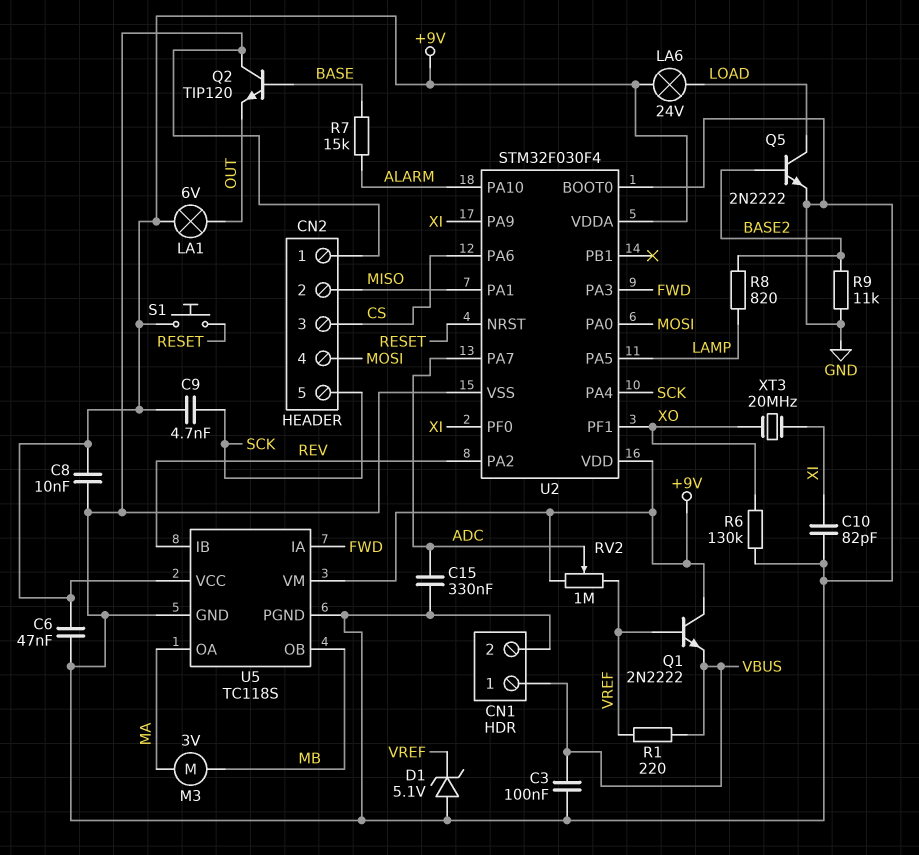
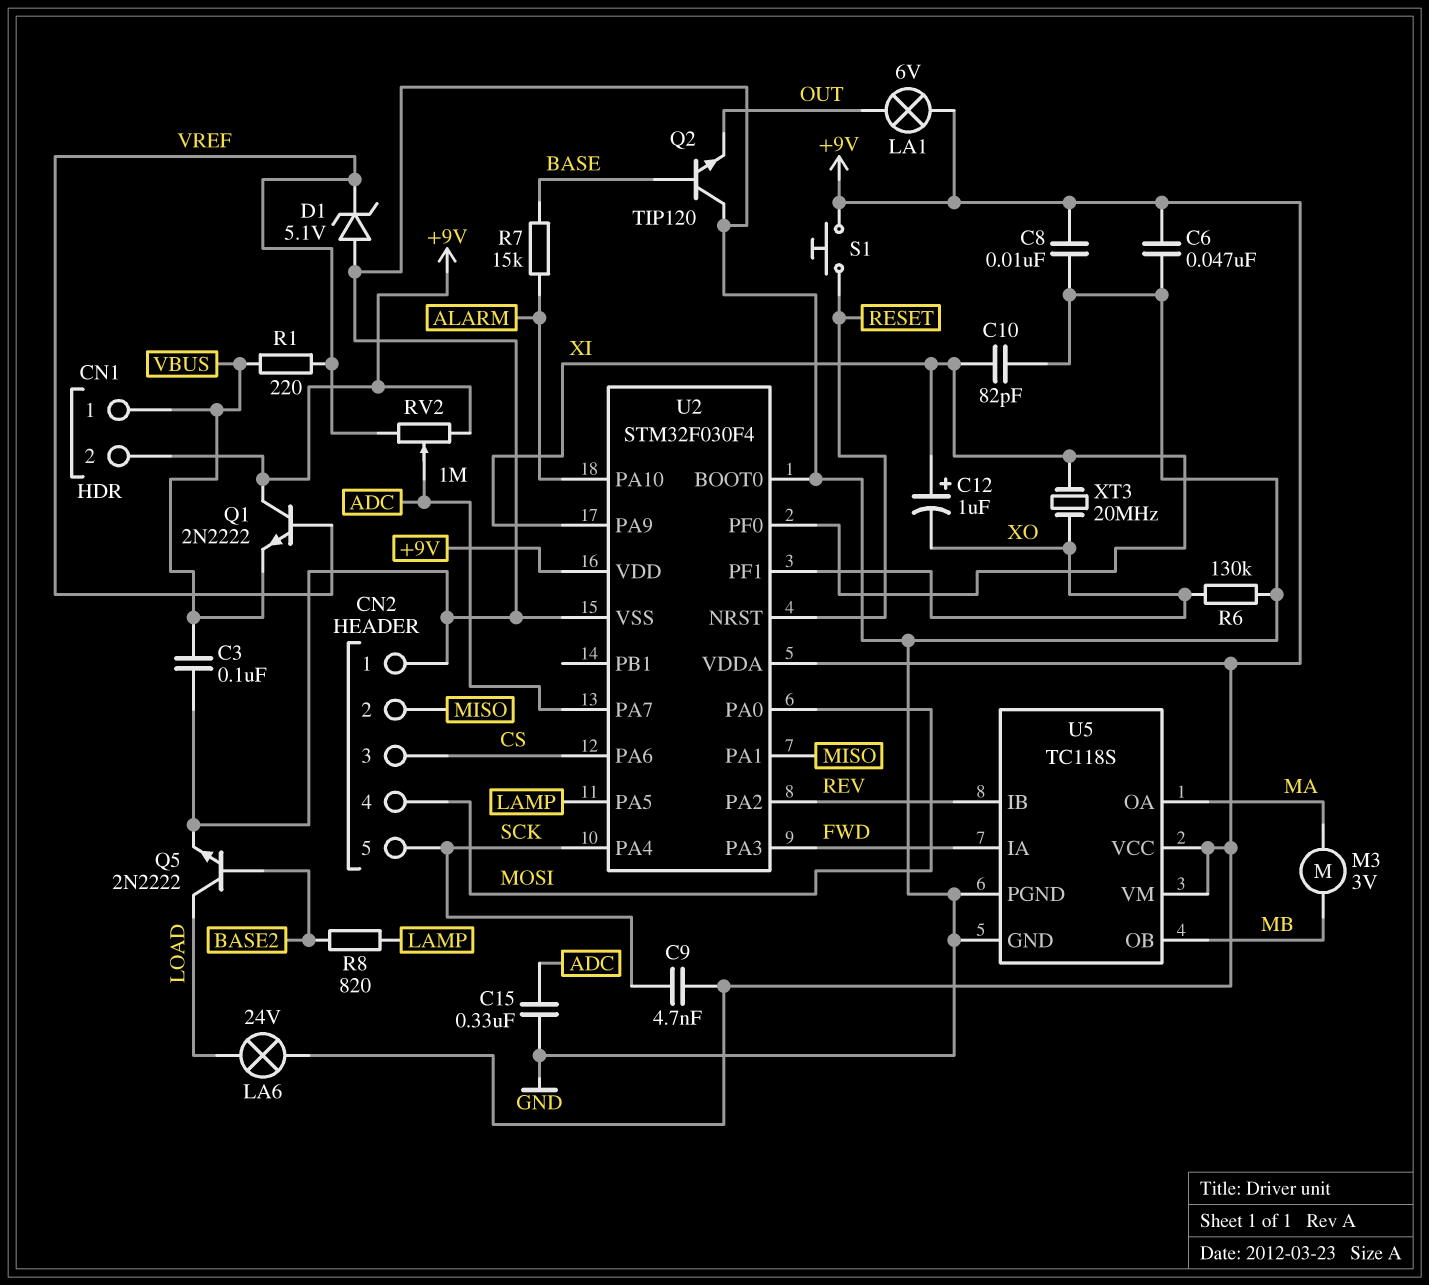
C12: none -> 1uF (plus XI, minus XO)
CN1 pin 2: GND -> +9V
R9: 11k (BASE2, GND) -> none

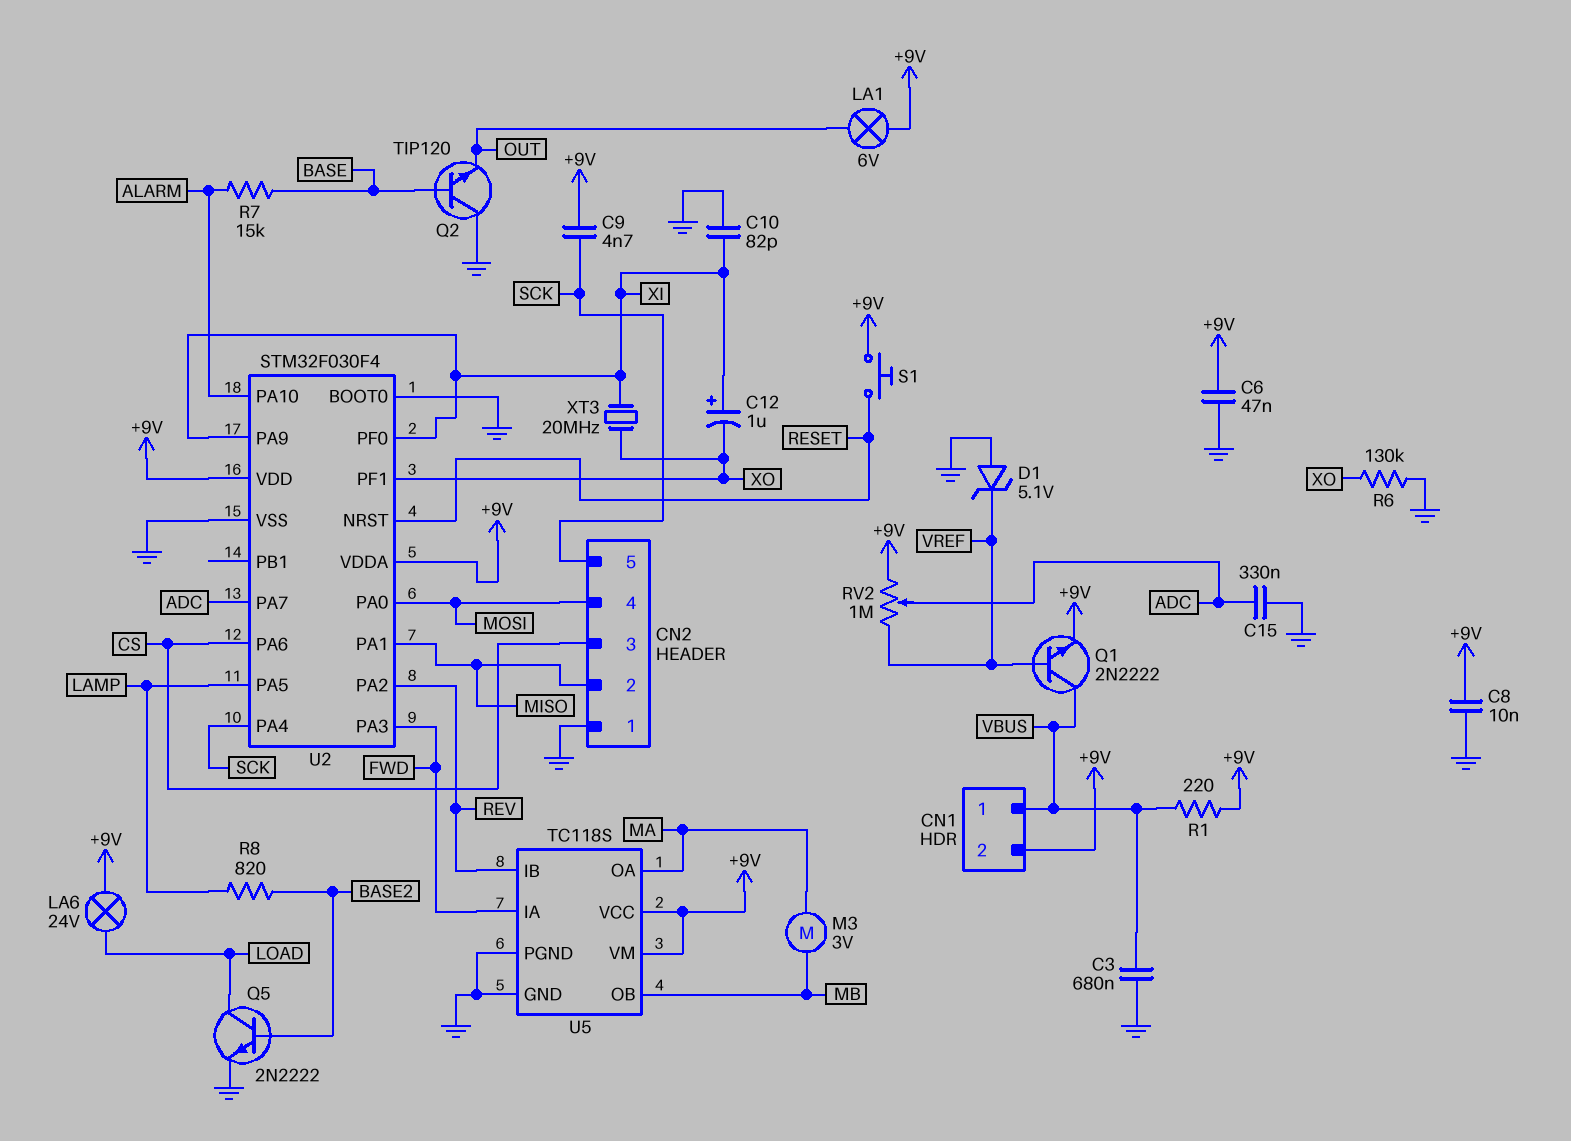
C3: 100nF (GND, VBUS) -> 680nF (GND, VBUS)
Q1: NPN 2N2222 (B VREF, C +9V, E VBUS) -> NPN 2N2222 (B VREF, C VBUS, E +9V)
R1: 220 (VBUS, VREF) -> 220 (+9V, VBUS)

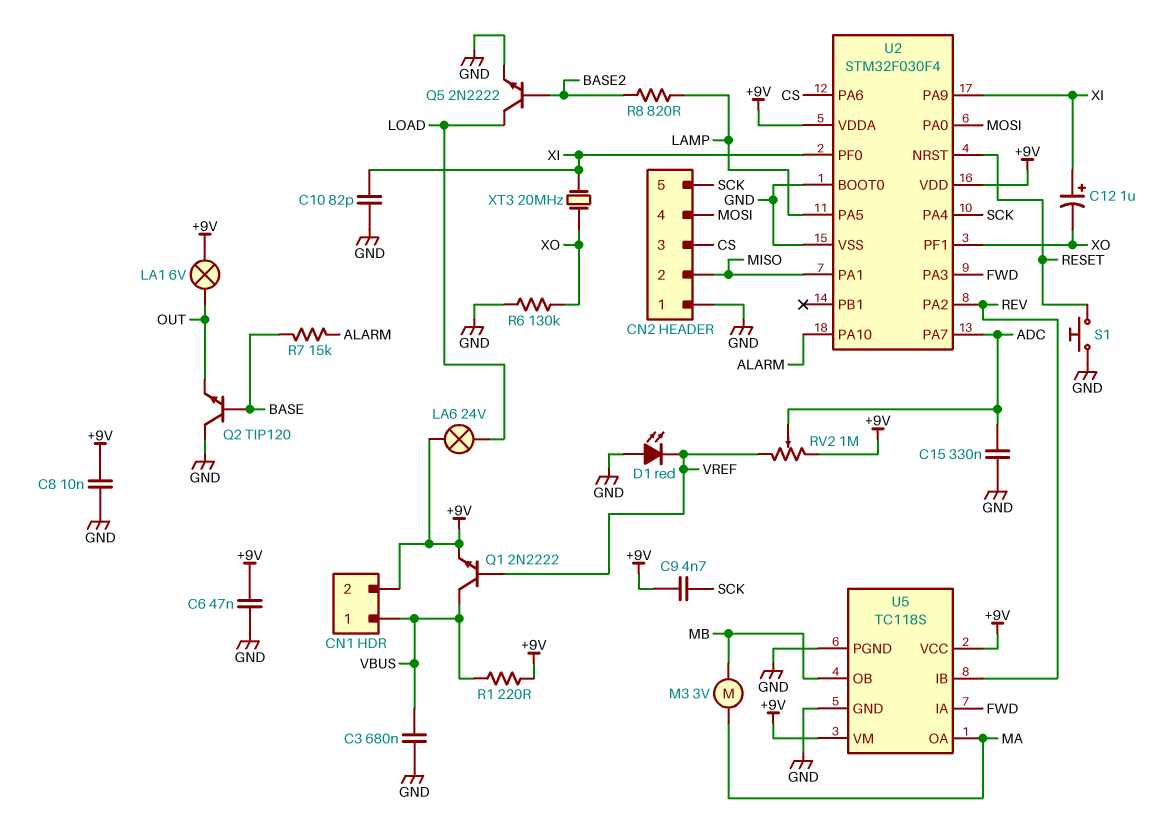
D1: zener 5.1V (A GND, K VREF) -> LED red (A GND, K VREF)
S1: button (+9V, RESET) -> button (GND, RESET)

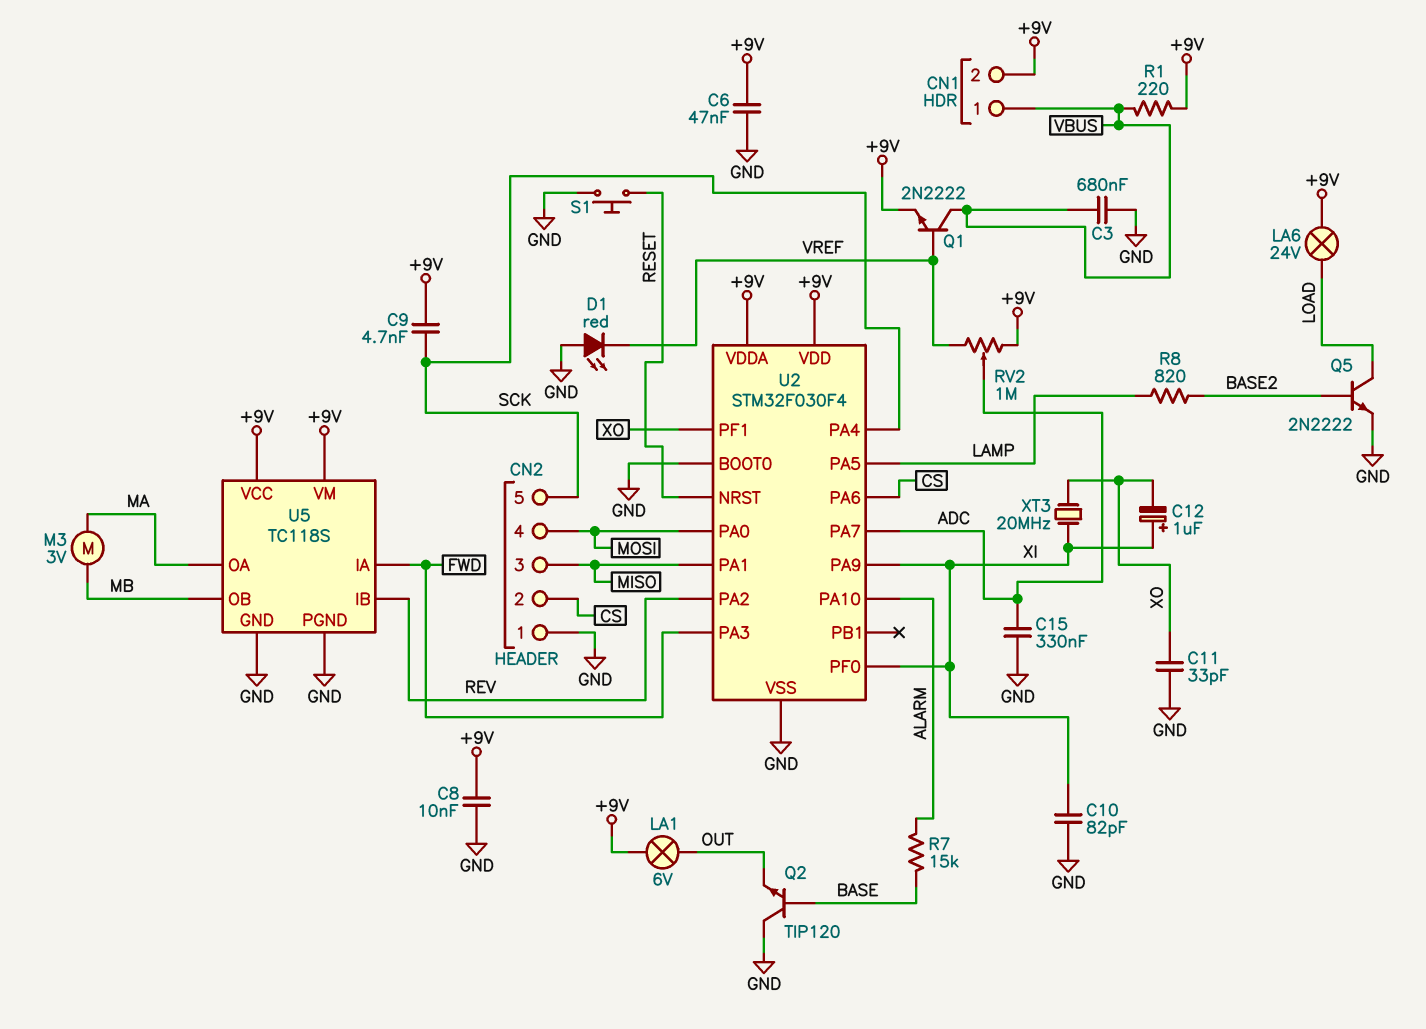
C11: none -> 33pF (GND, XO)
CN2 pin 2: MISO -> CS
CN2 pin 3: CS -> MISO
R6: 130k (GND, XO) -> none

